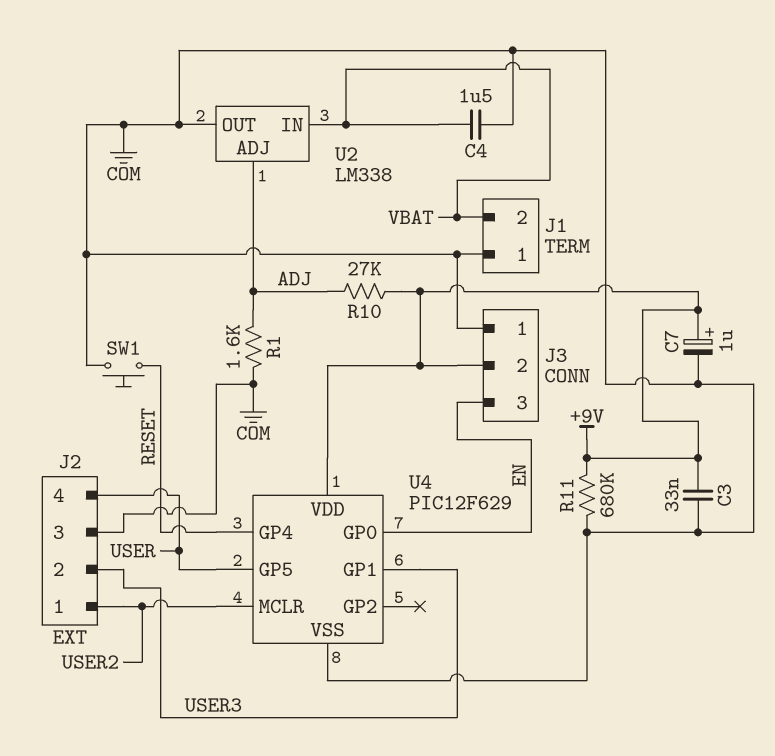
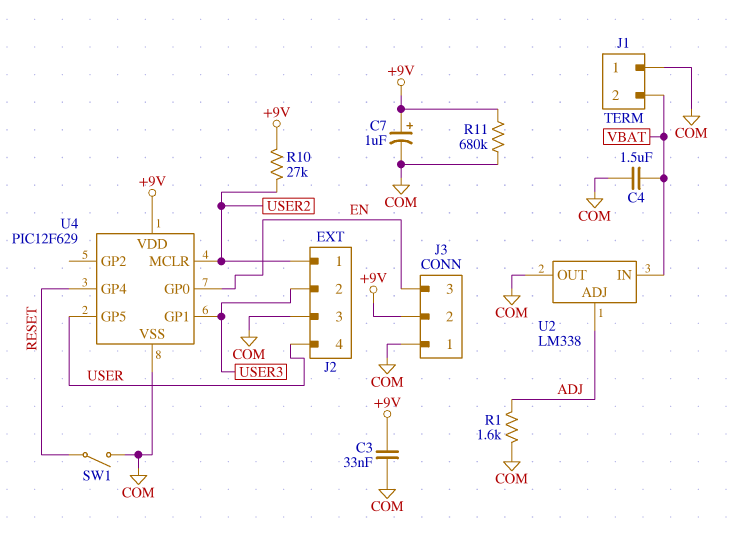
R10: 27k (+9V, ADJ) -> 27k (+9V, USER2)
SW1: button (COM, RESET) -> switch (COM, RESET)

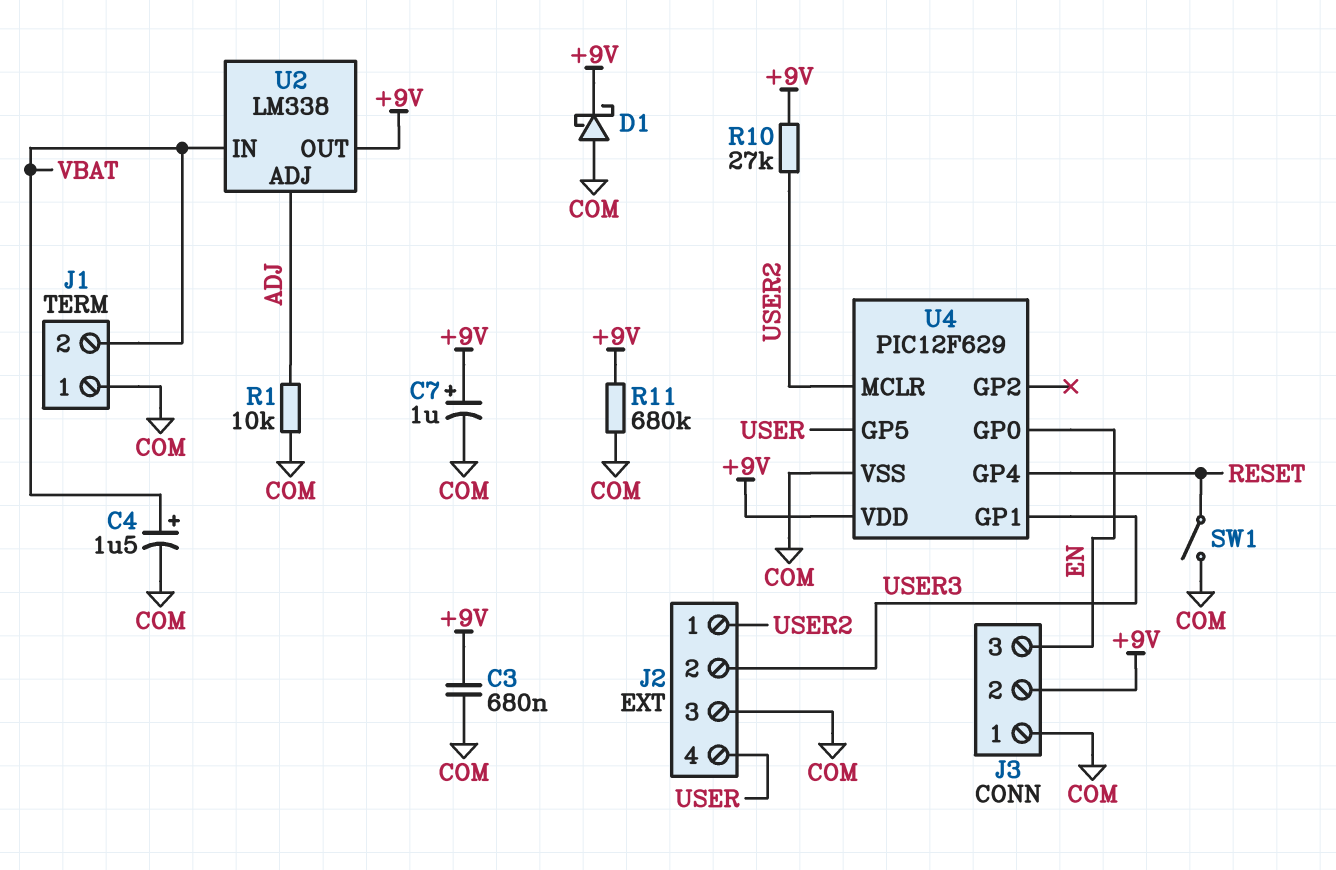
C3: 33nF (+9V, COM) -> 680nF (+9V, COM)
C4: 1.5uF (COM, VBAT) -> 1.5uF (plus VBAT, minus COM)
D1: none -> schottky (A COM, K +9V)
R1: 1.6k (ADJ, COM) -> 10k (ADJ, COM)
U2 pin OUT: COM -> +9V

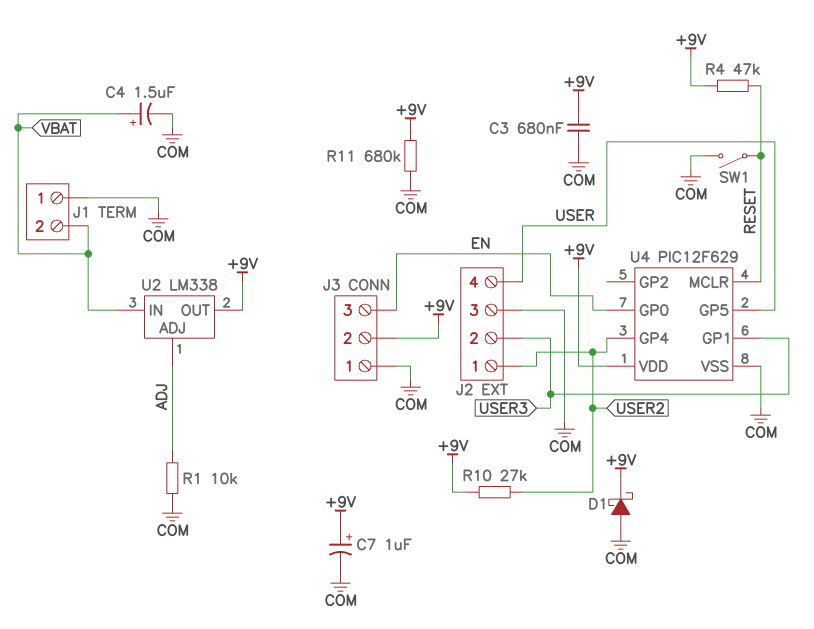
R4: none -> 47k (+9V, RESET)
U4 pin GP4: RESET -> USER2
U4 pin MCLR: USER2 -> RESET

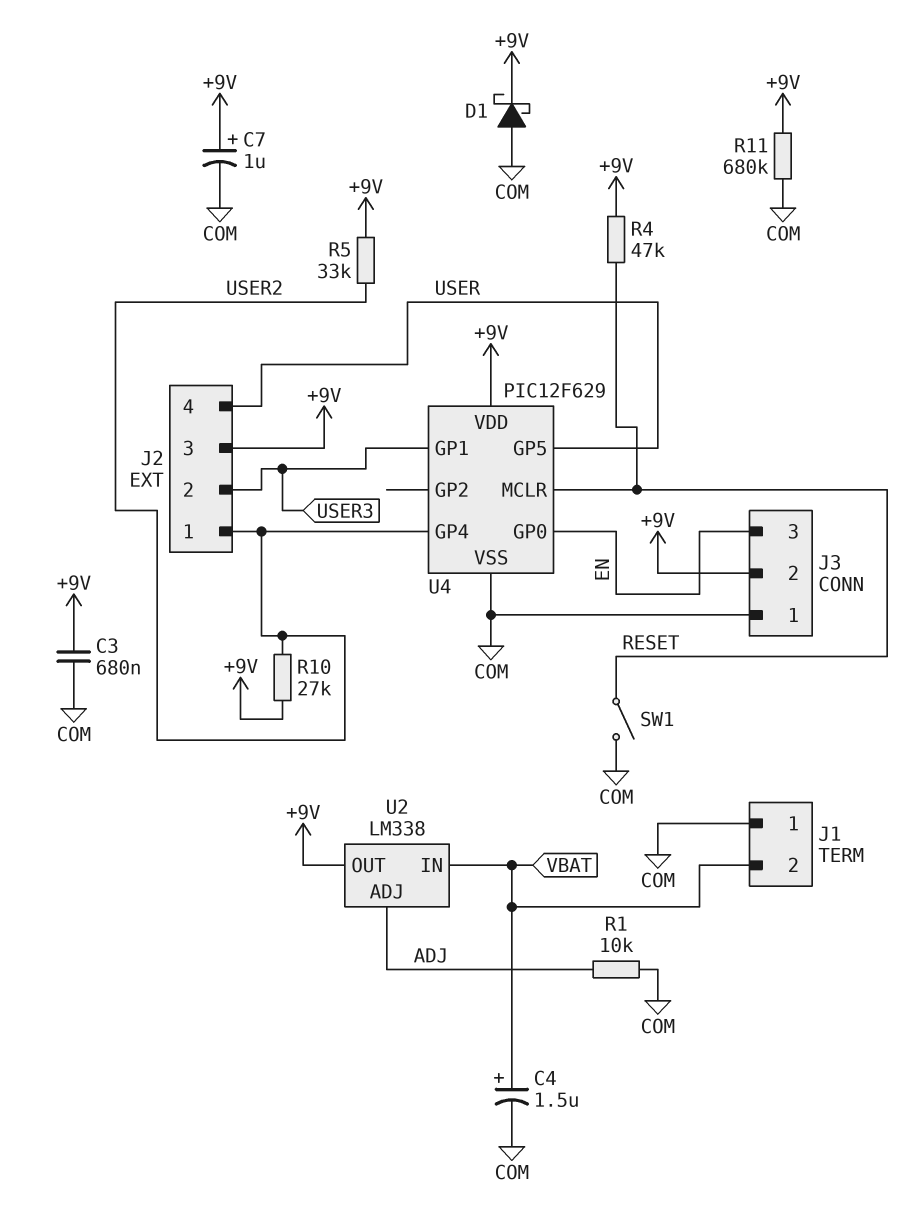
J2 pin 3: COM -> +9V
R5: none -> 33k (+9V, USER2)

